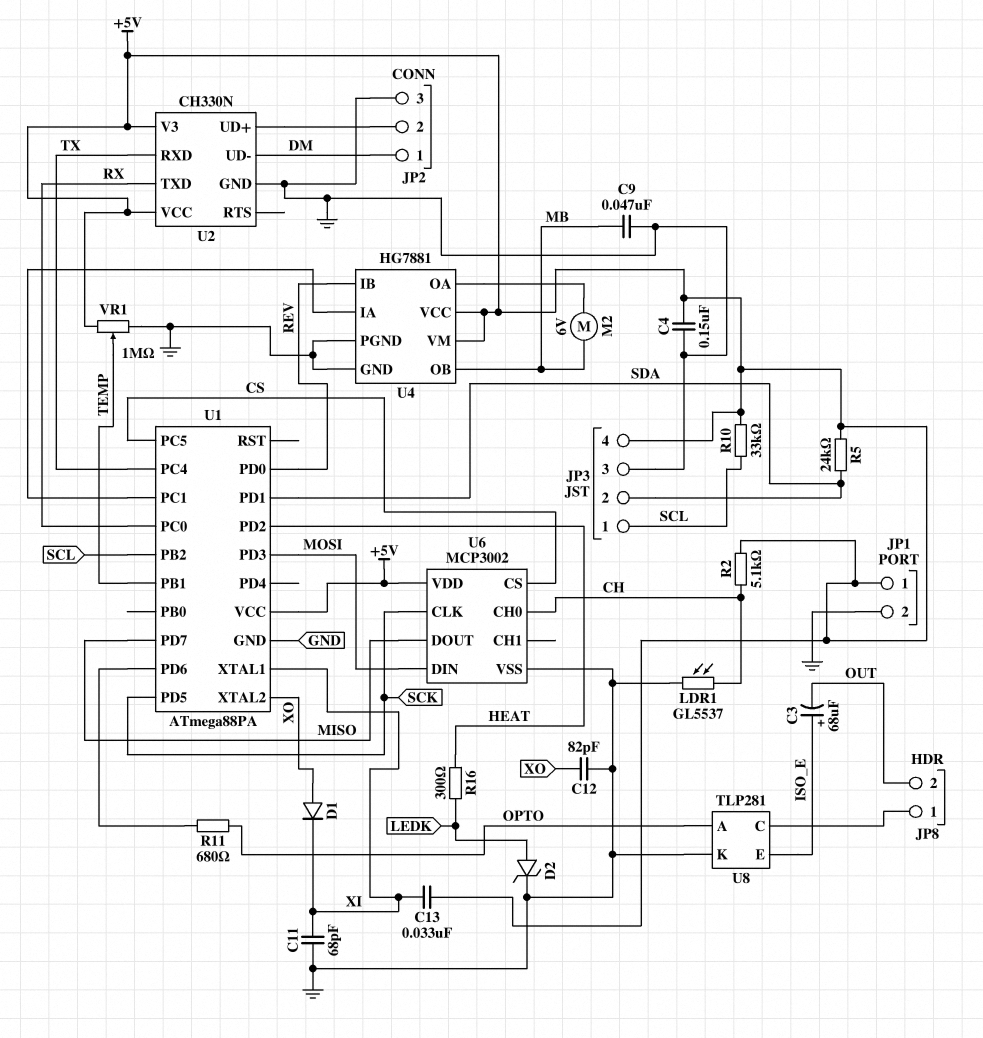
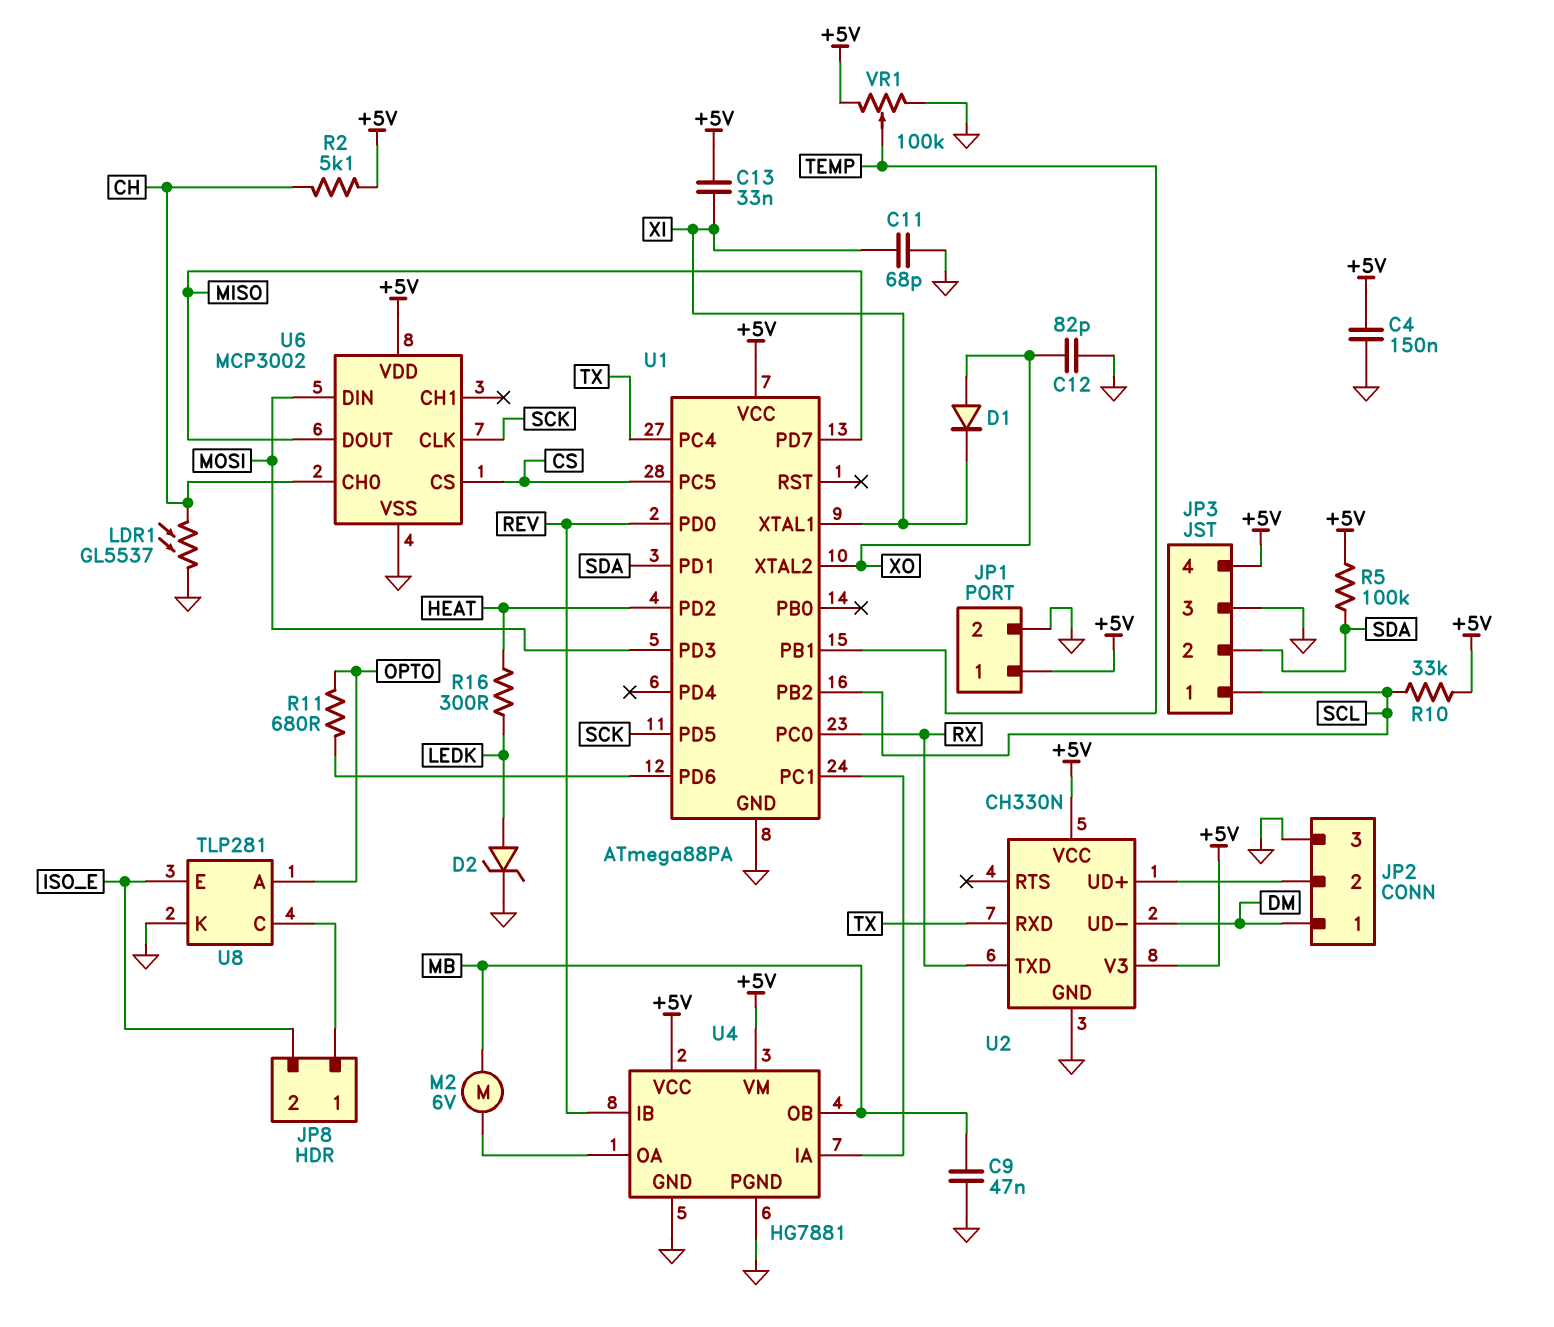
C3: 68uF (plus ISO_E, minus OUT) -> none
JP8 pin 2: OUT -> ISO_E
R5: 24k (+5V, SDA) -> 100k (+5V, SDA)
VR1: 1M (+5V, GND, wiper TEMP) -> 100k (+5V, GND, wiper TEMP)

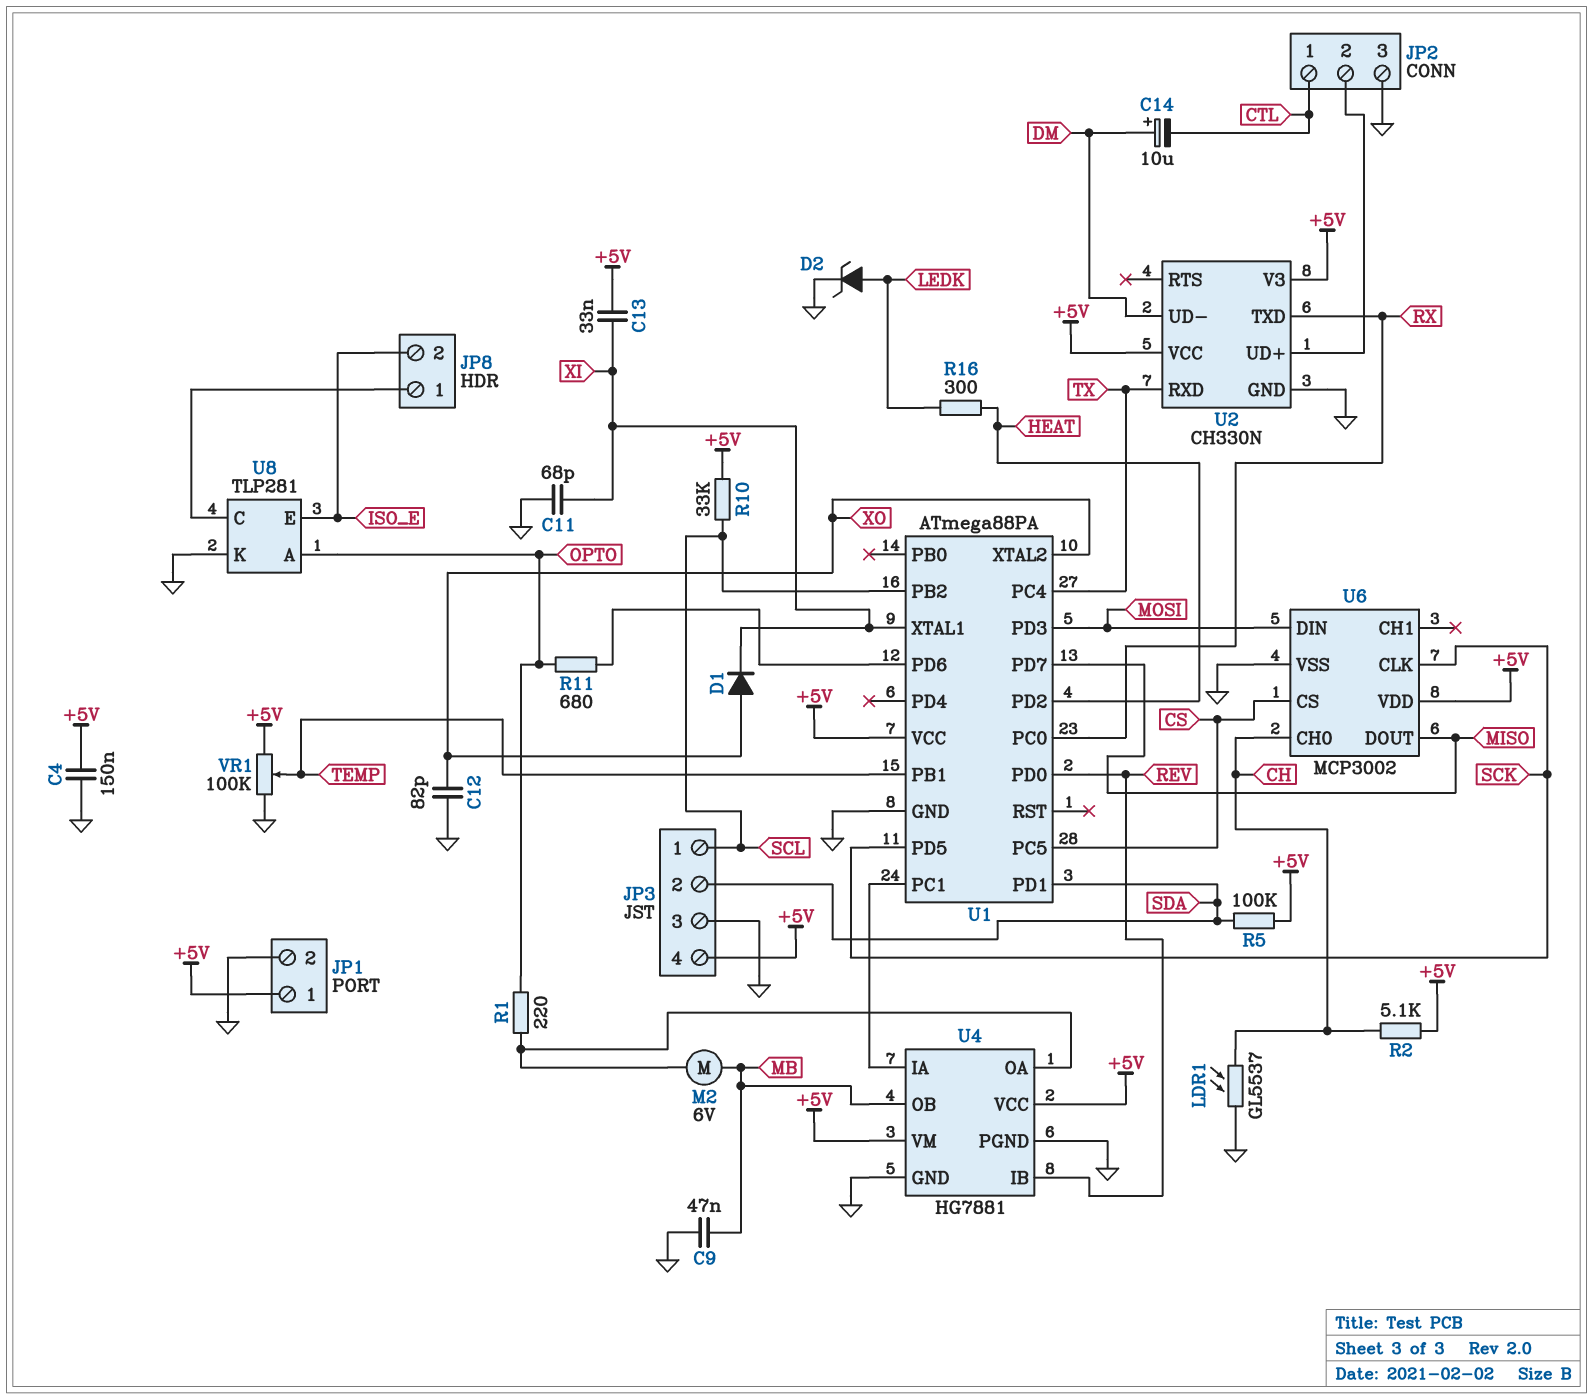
C14: none -> 10uF (plus DM, minus CTL)
JP2 pin 1: DM -> CTL
R1: none -> 220 (OPTO, U4/OA)

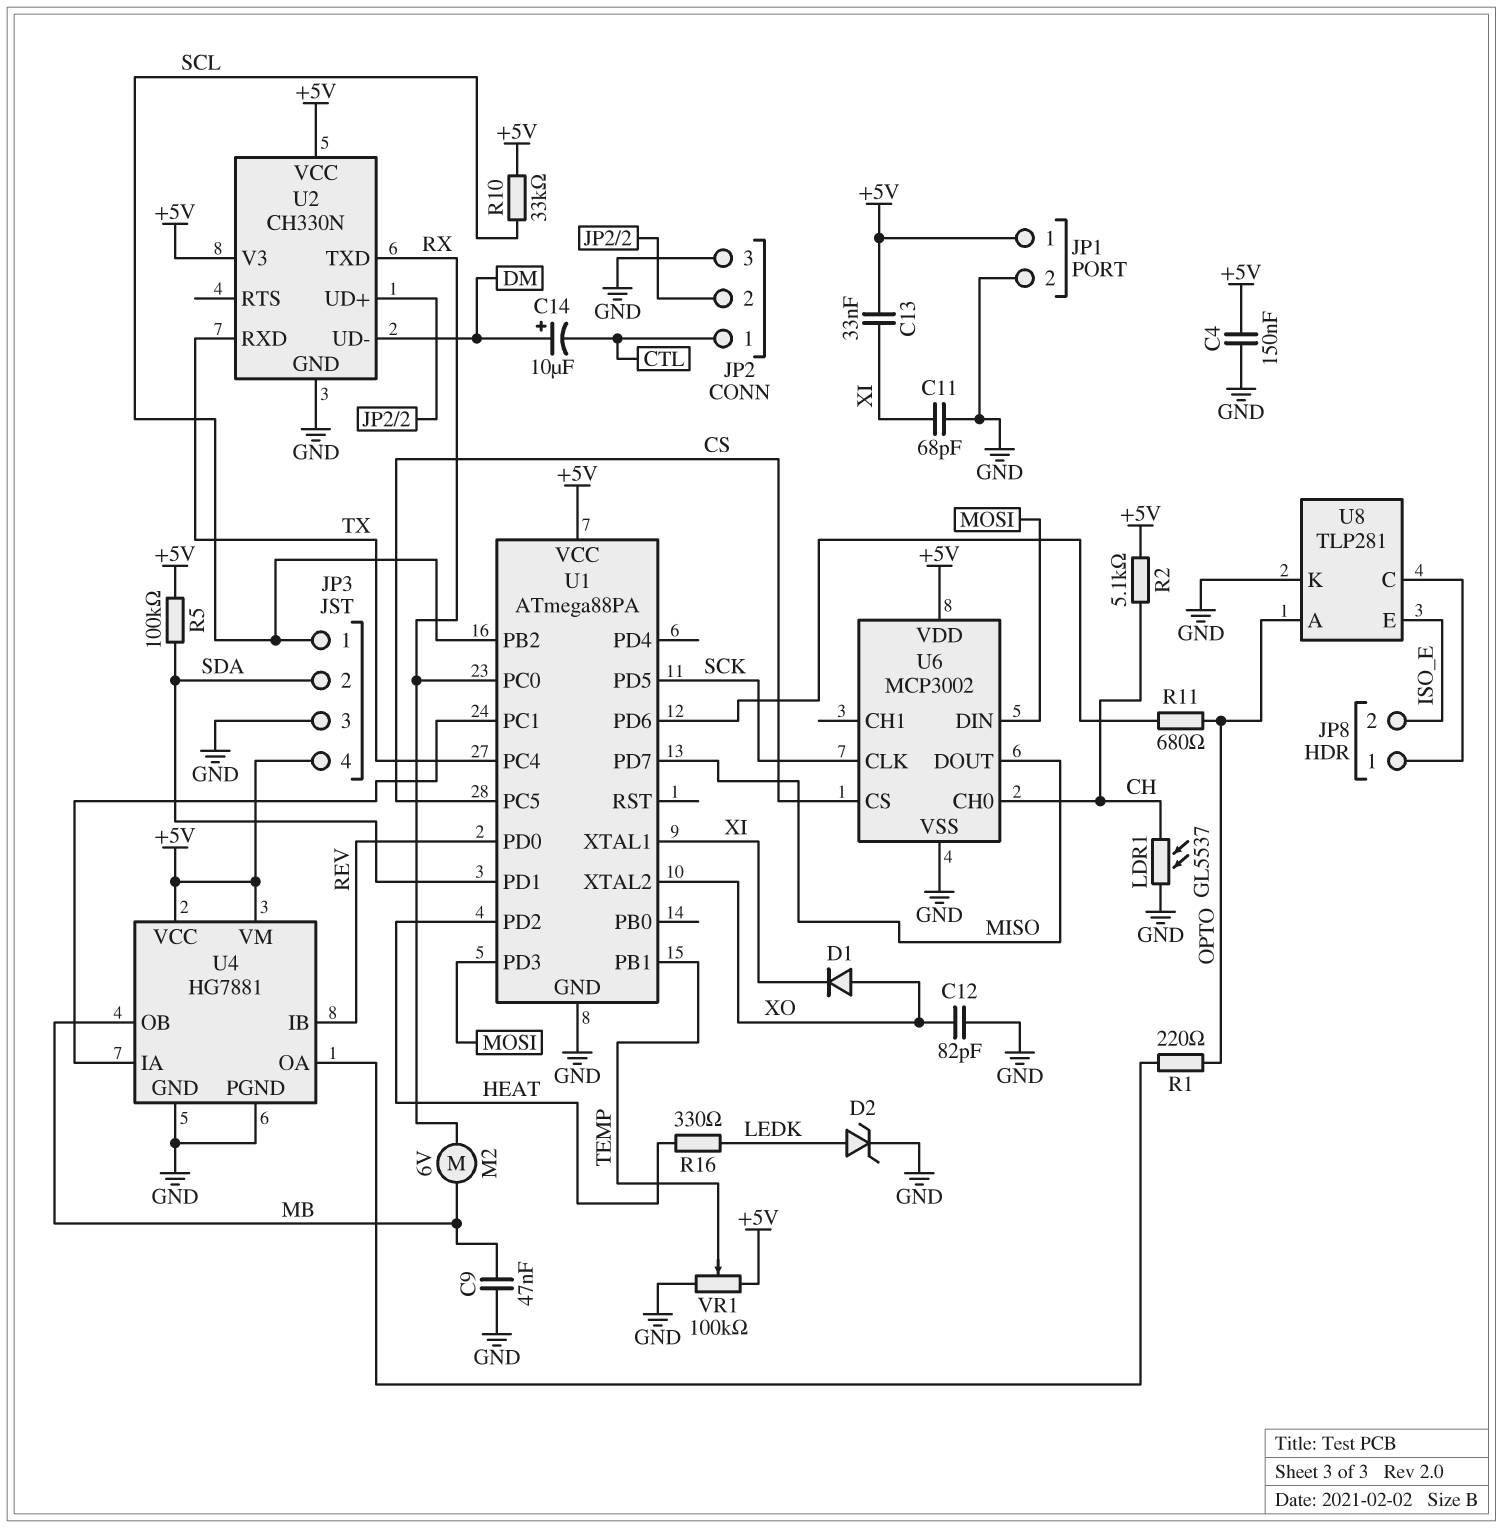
M2: motor 6V (MB, U4/OA) -> motor 6V (MB, RX)
R16: 300 (HEAT, LEDK) -> 330 (HEAT, LEDK)

